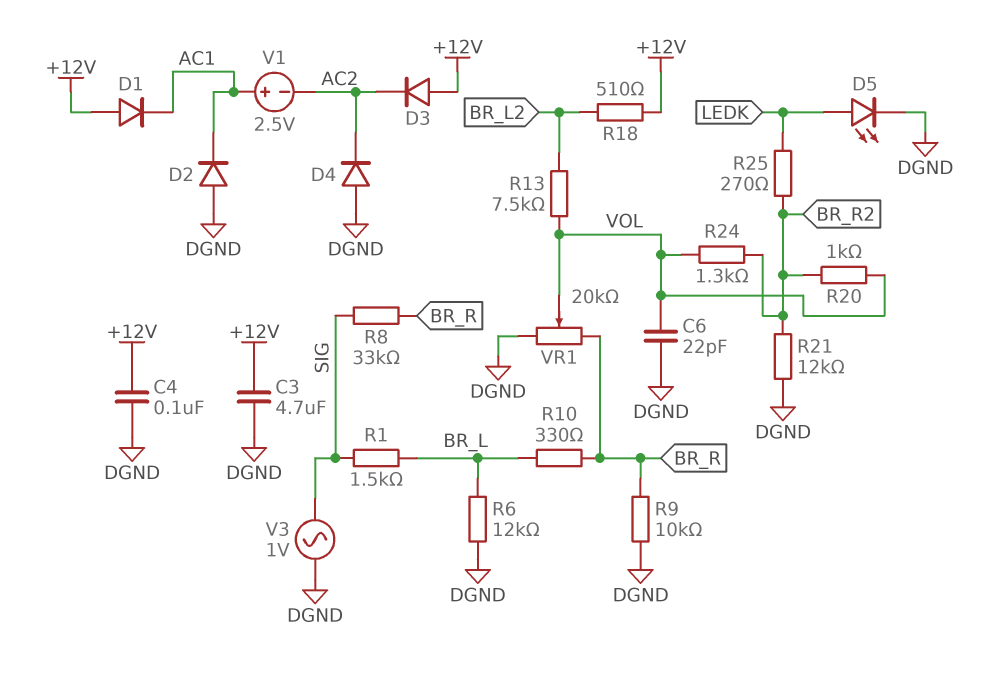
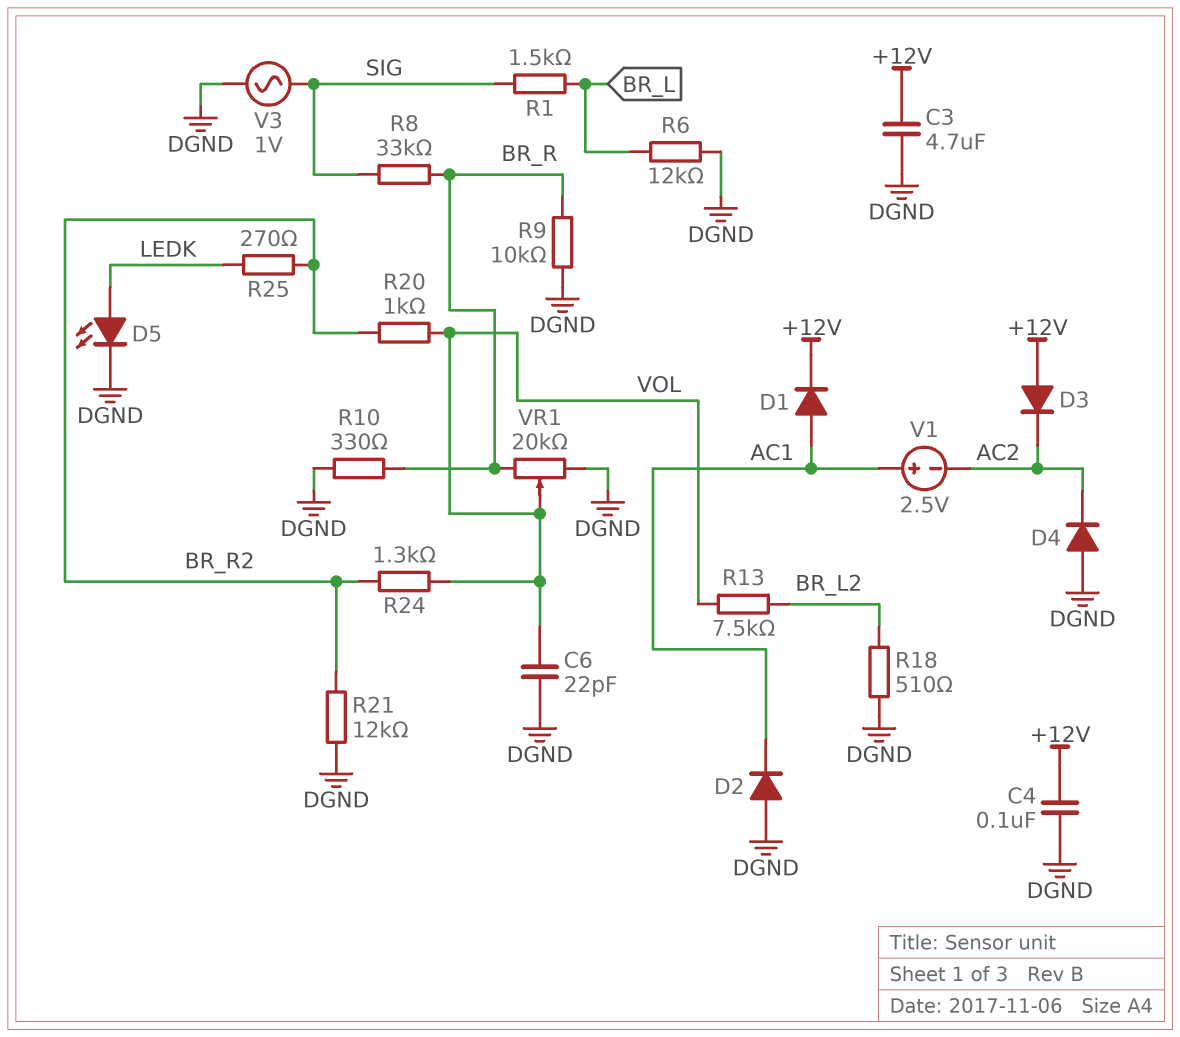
D1: diode (A +12V, K AC1) -> diode (A AC1, K +12V)
R10: 330 (BR_L, BR_R) -> 330 (BR_R, DGND)
R18: 510 (+12V, BR_L2) -> 510 (BR_L2, DGND)

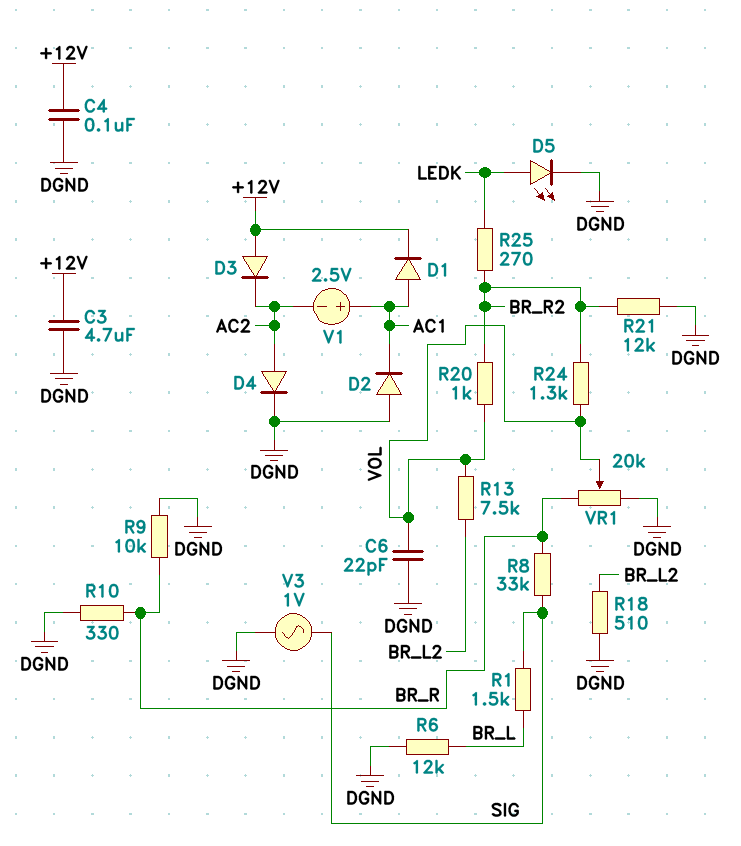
D4: diode (A DGND, K AC2) -> diode (A AC2, K DGND)

